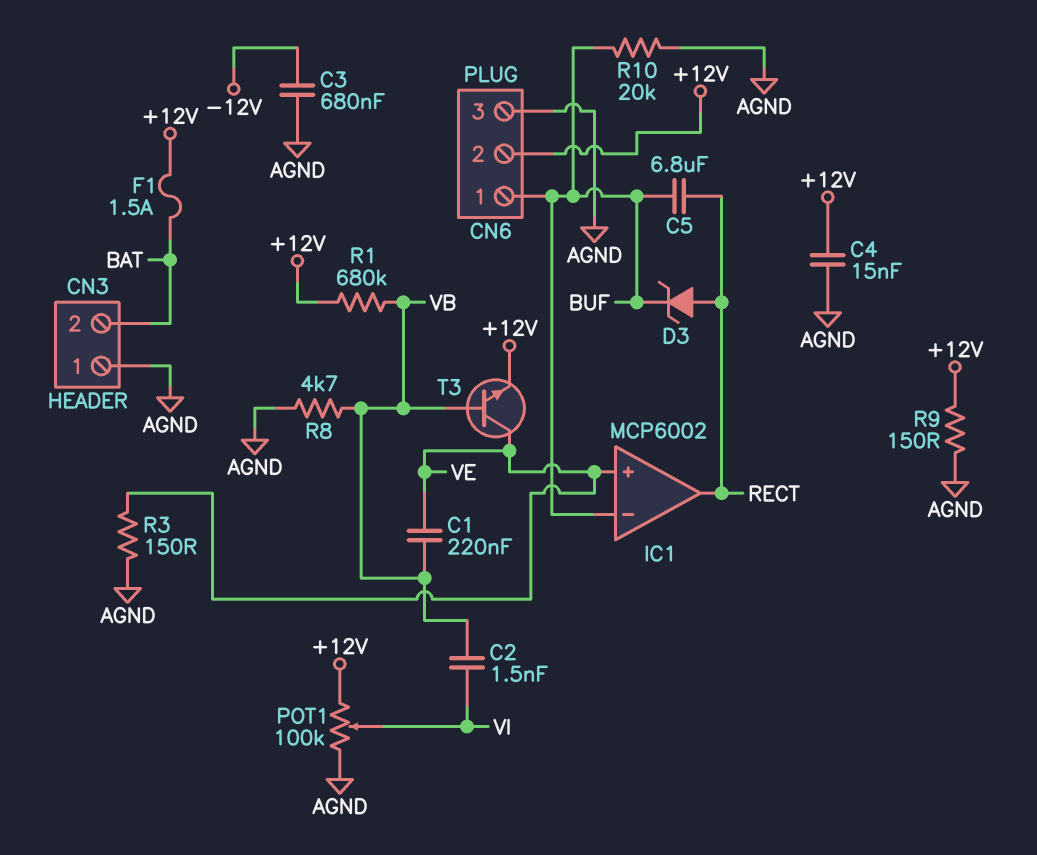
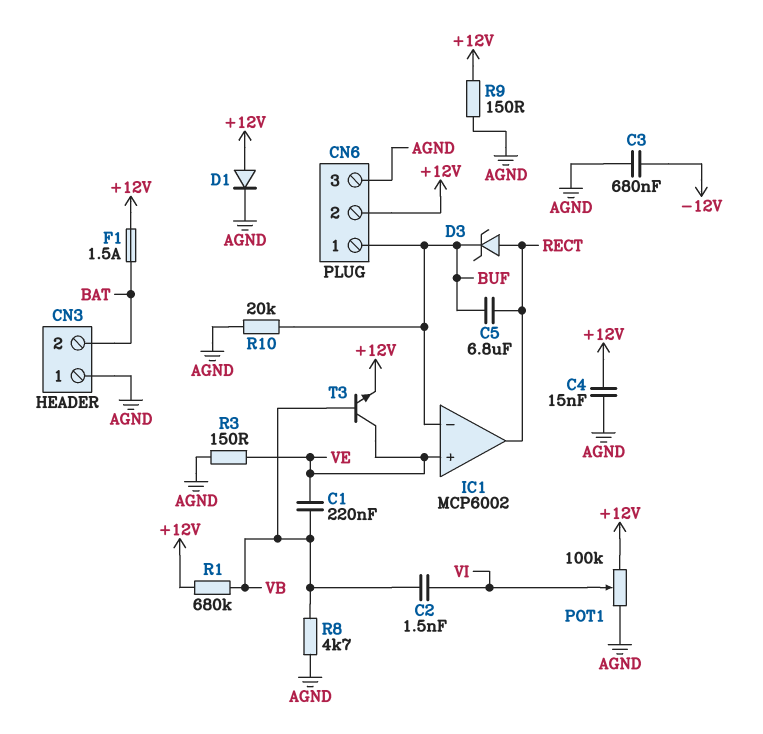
D1: none -> diode (A +12V, K AGND)

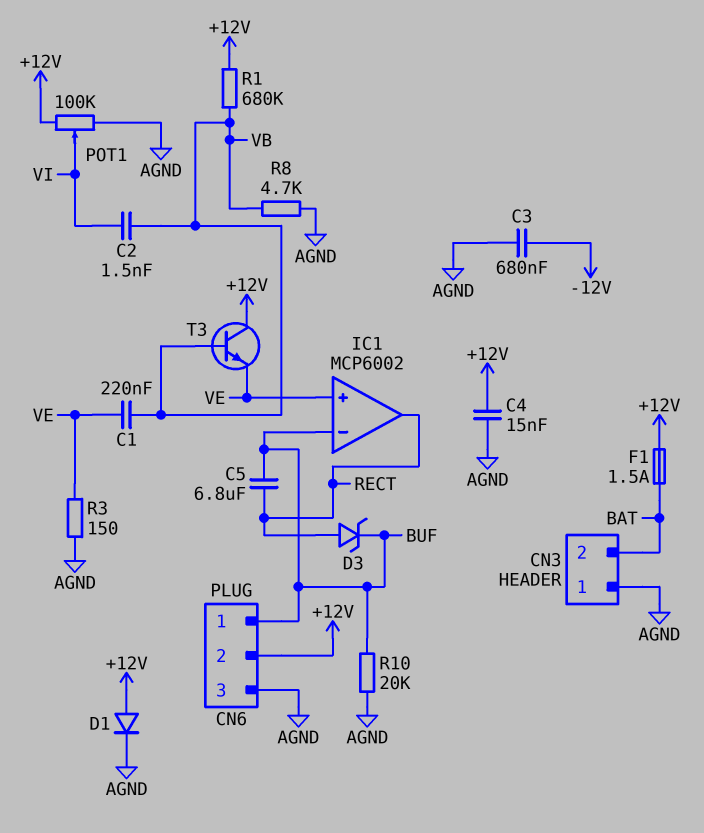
R9: 150 (+12V, AGND) -> none
T3: NPN (B VB, C VE, E +12V) -> NPN (B VB, C +12V, E VE)

